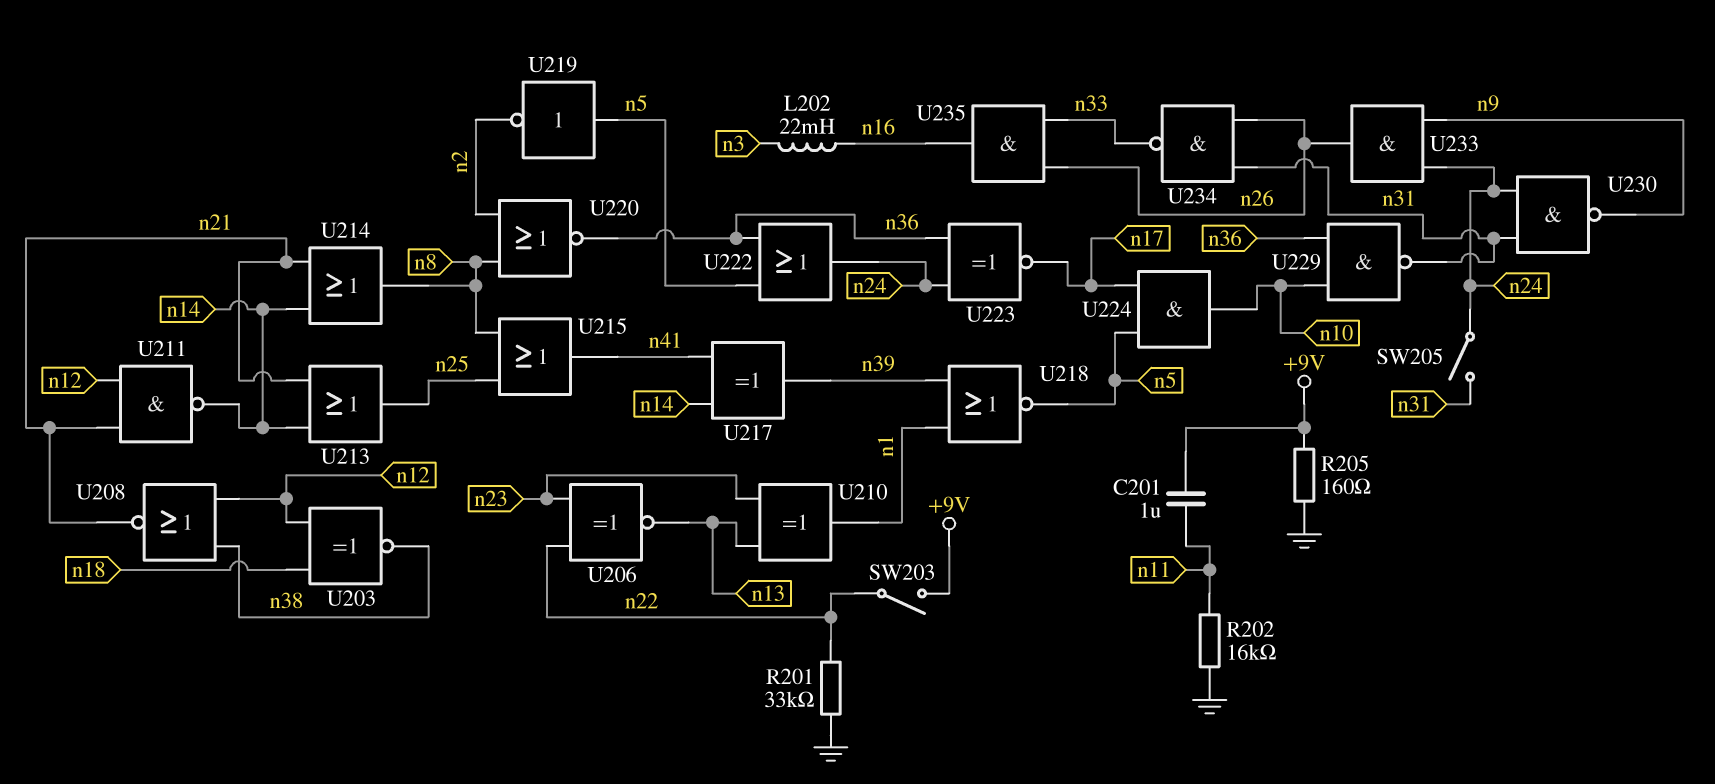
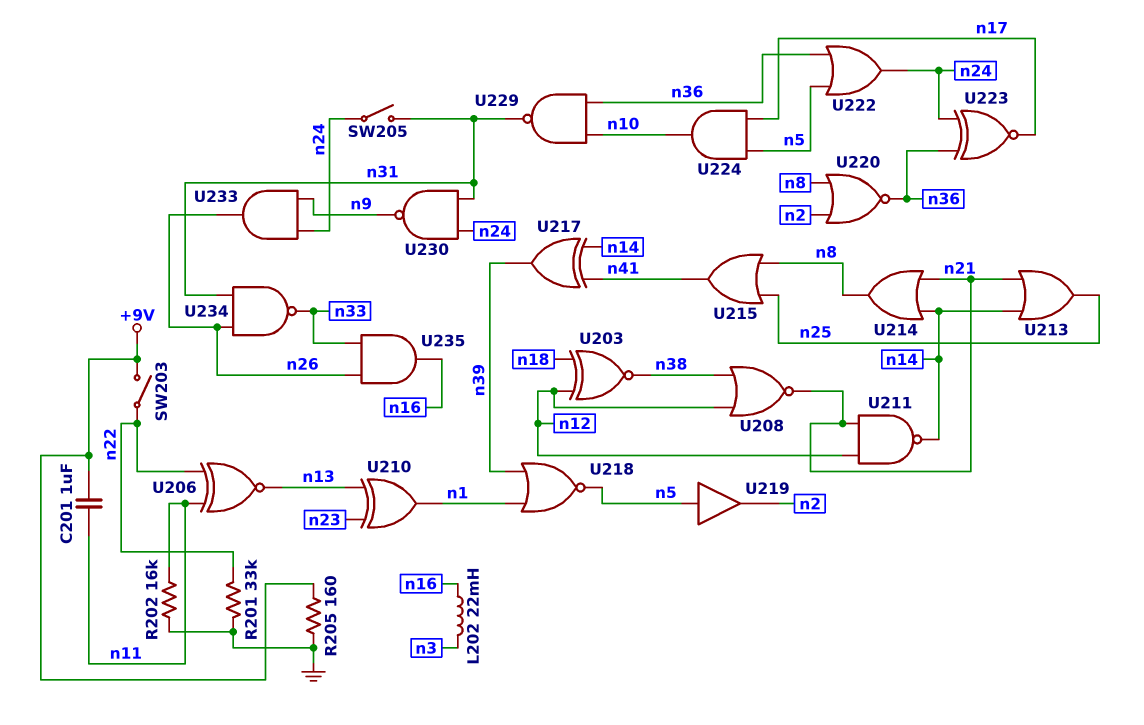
U206: XNOR (in n22, in n23, out n13) -> XNOR (in n11, in n22, out n13)
U219: NOT (in n5, out n2) -> buffer (in n5, out n2)

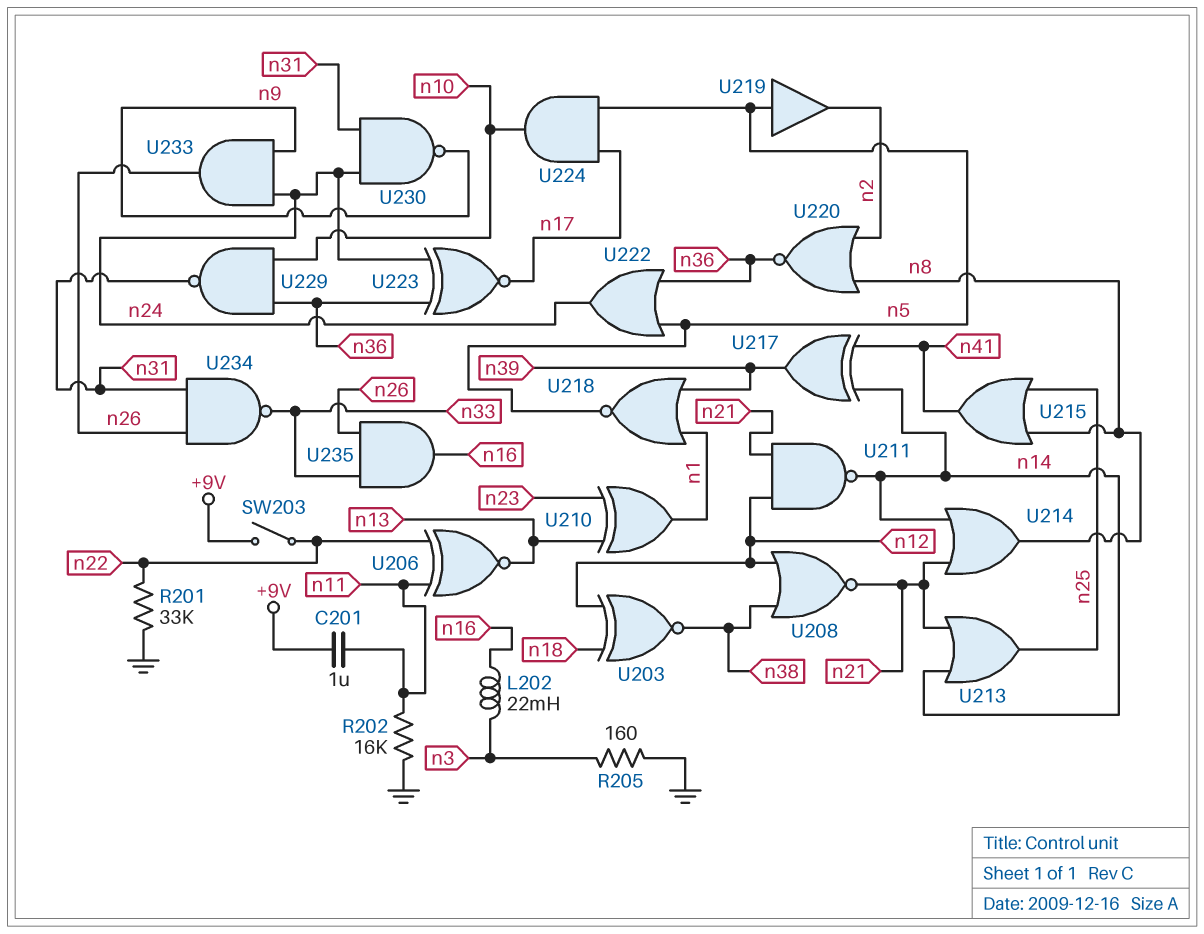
R205: 160 (+9V, GND) -> 160 (GND, n3)
SW205: switch (n24, n31) -> none

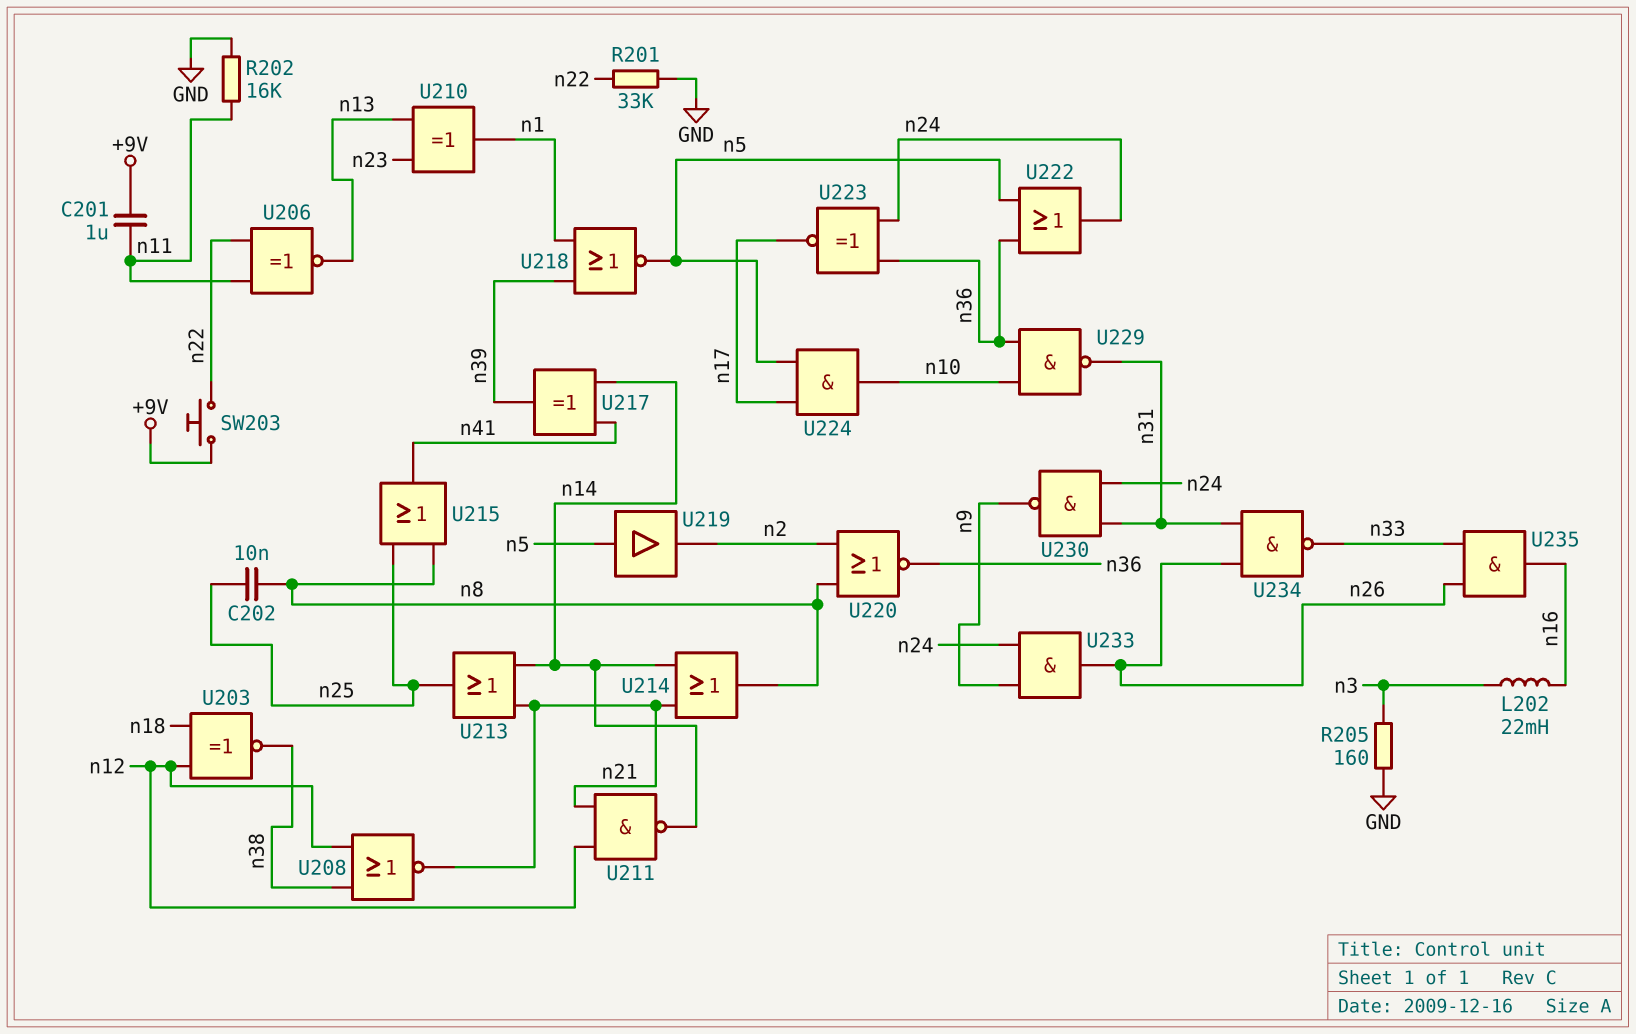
C202: none -> 10nF (n8, n25)
SW203: switch (+9V, n22) -> button (+9V, n22)

